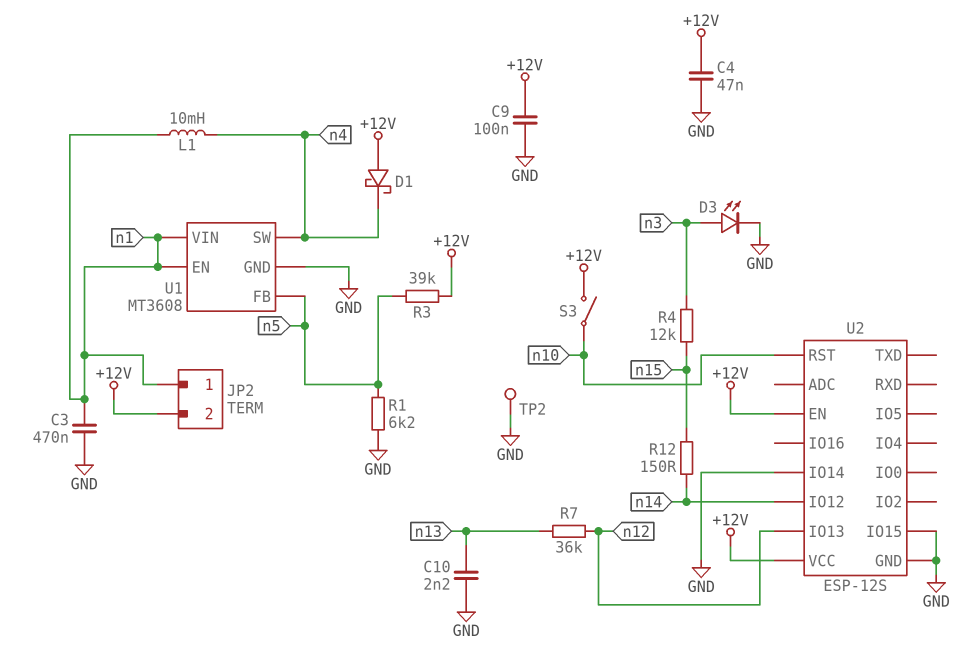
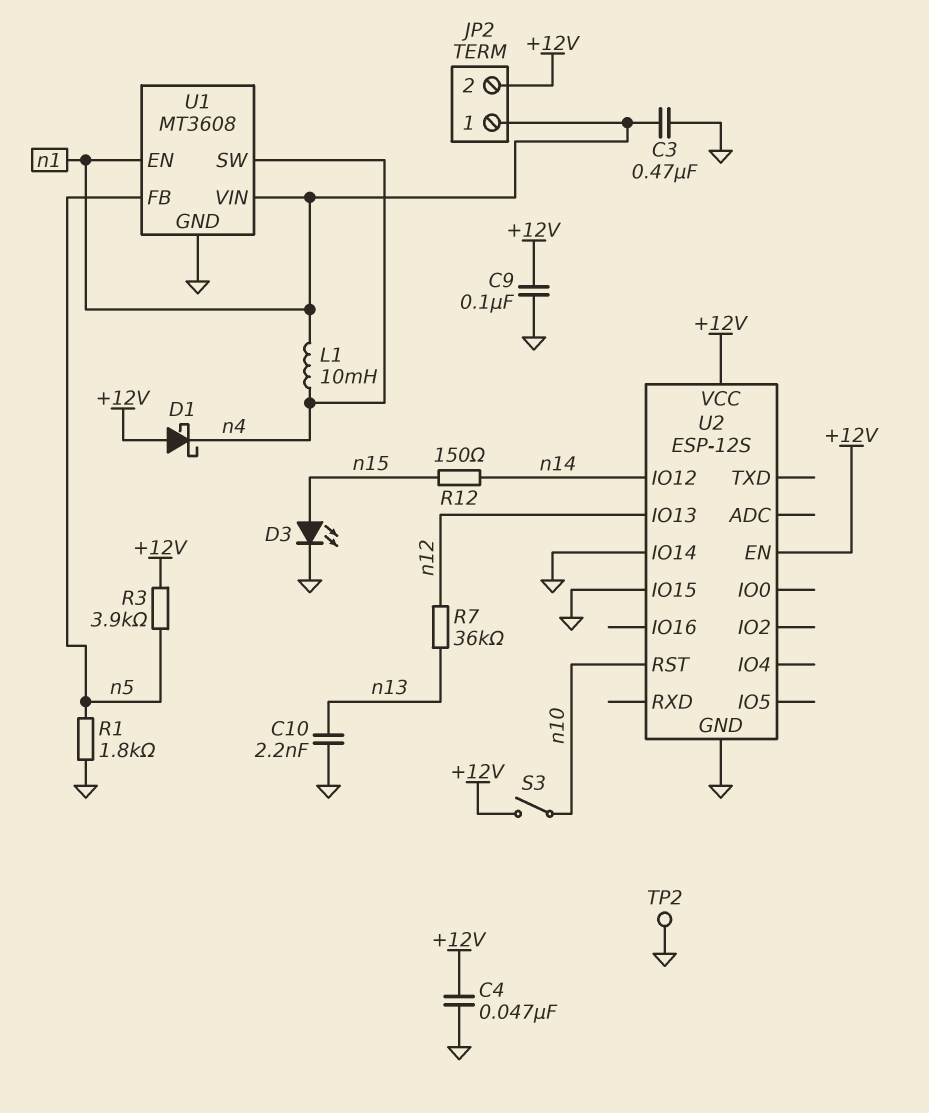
D3: LED (A n3, K GND) -> LED (A n15, K GND)
R1: 6.2k (GND, n5) -> 1.8k (GND, n5)
R3: 39k (+12V, n5) -> 3.9k (+12V, n5)
R4: 12k (n3, n15) -> none

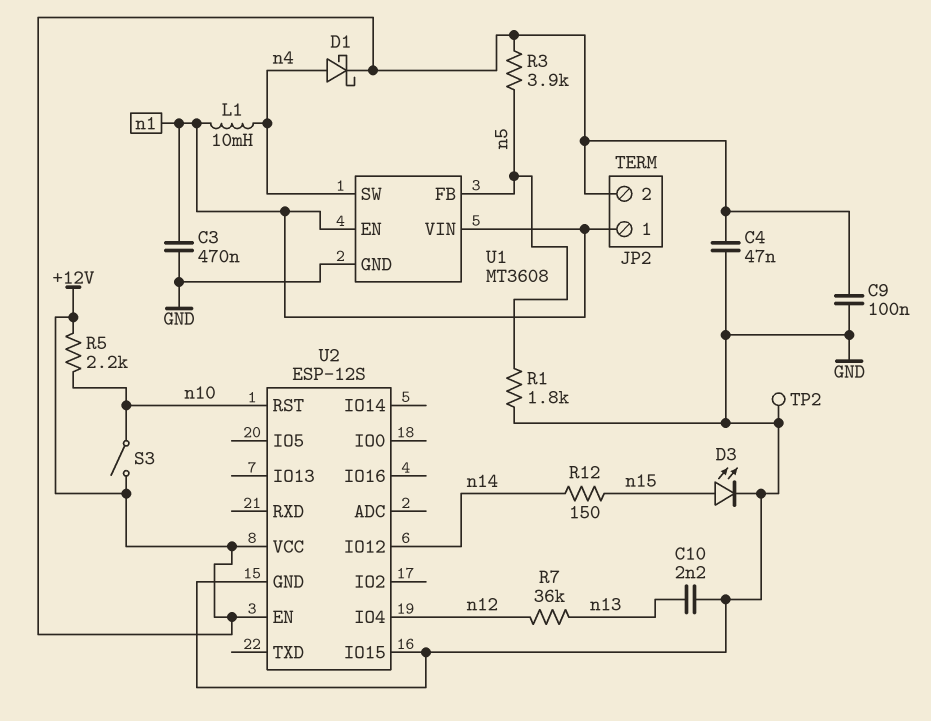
D1: schottky (A +12V, K n4) -> schottky (A n4, K +12V)
R5: none -> 2.2k (+12V, n10)
U2 pin IO4: none -> n12
U2 pin IO13: n12 -> none
U2 pin IO14: GND -> none

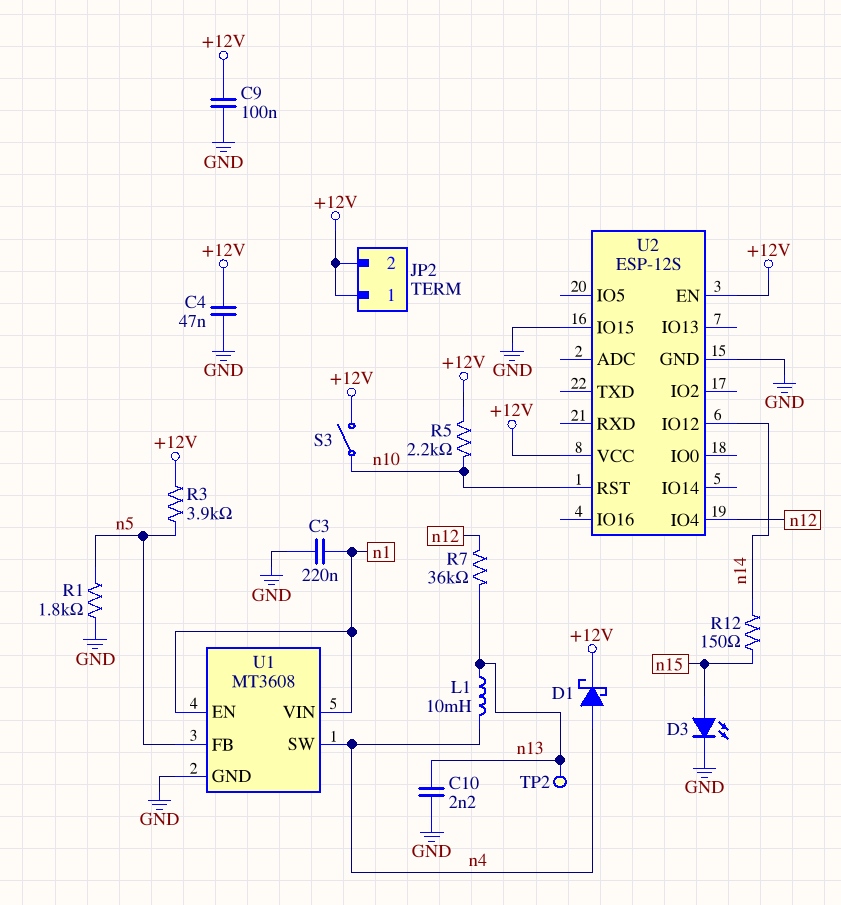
C3: 470nF (GND, n1) -> 220nF (GND, n1)
JP2 pin 1: n1 -> +12V
L1: 10mH (n1, n4) -> 10mH (n4, n13)
TP2: test point (GND) -> test point (n13)

